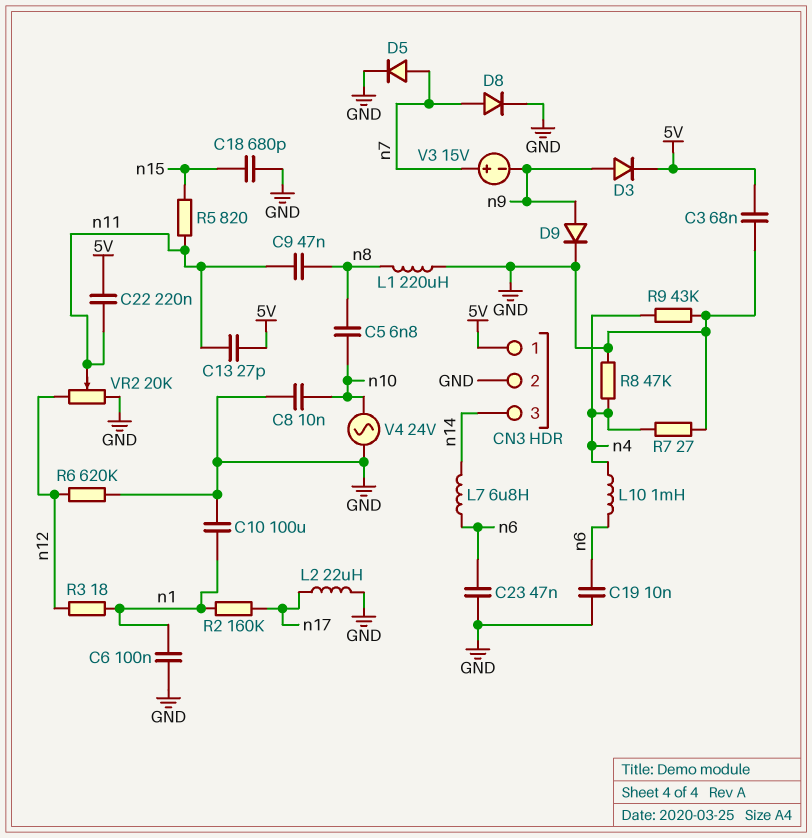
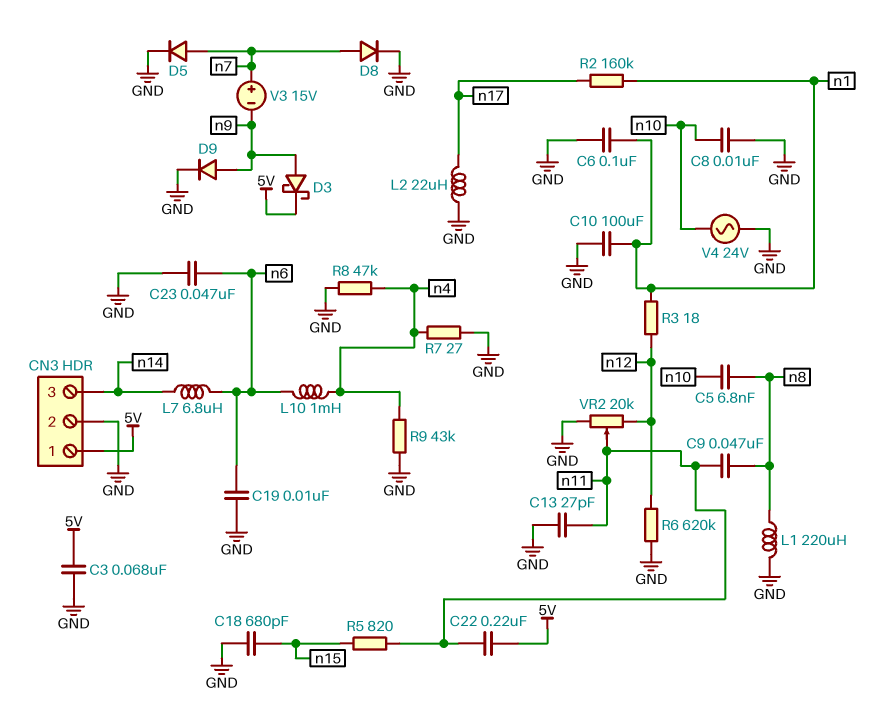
C13: 27pF (5V, n11) -> 27pF (GND, n11)
D3: diode (A n9, K 5V) -> schottky (A n9, K 5V)

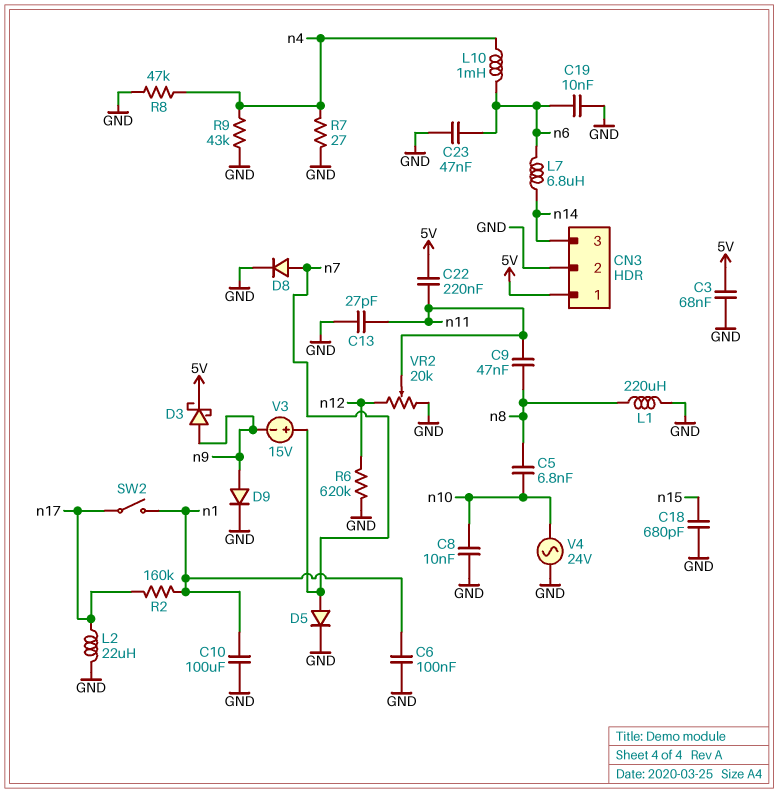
R3: 18 (n1, n12) -> none
R5: 820 (n11, n15) -> none
SW2: none -> switch (n1, n17)

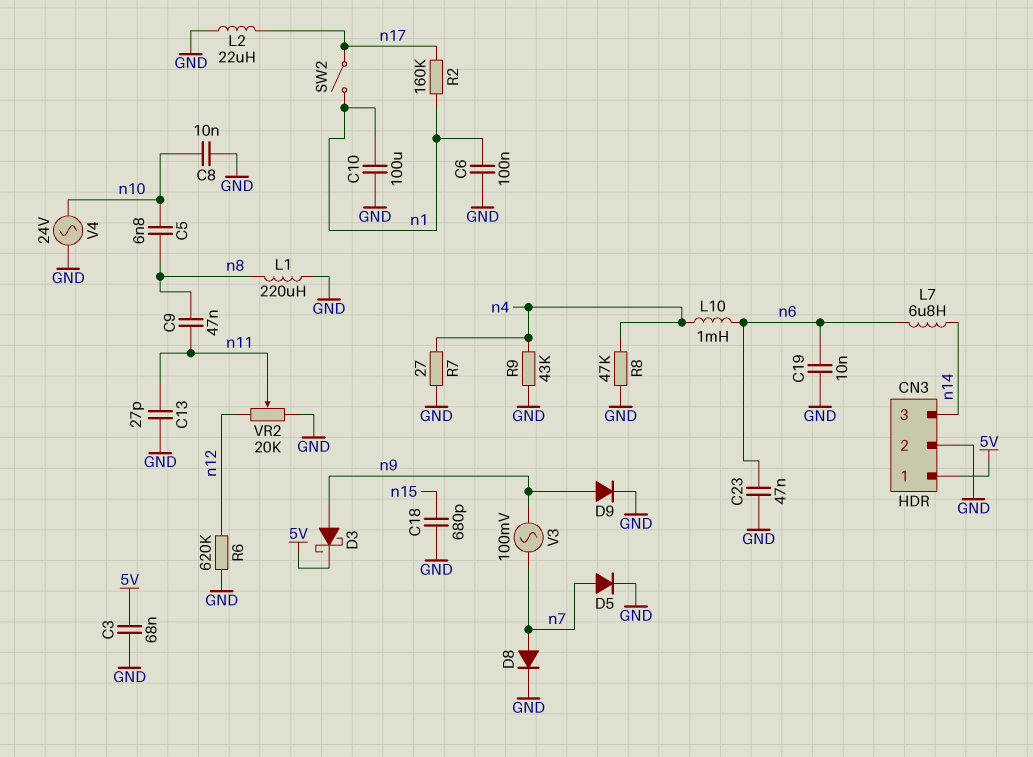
C22: 220nF (5V, n11) -> none
V3: 15V (plus n7, minus n9) -> AC 100mV (n7, n9)

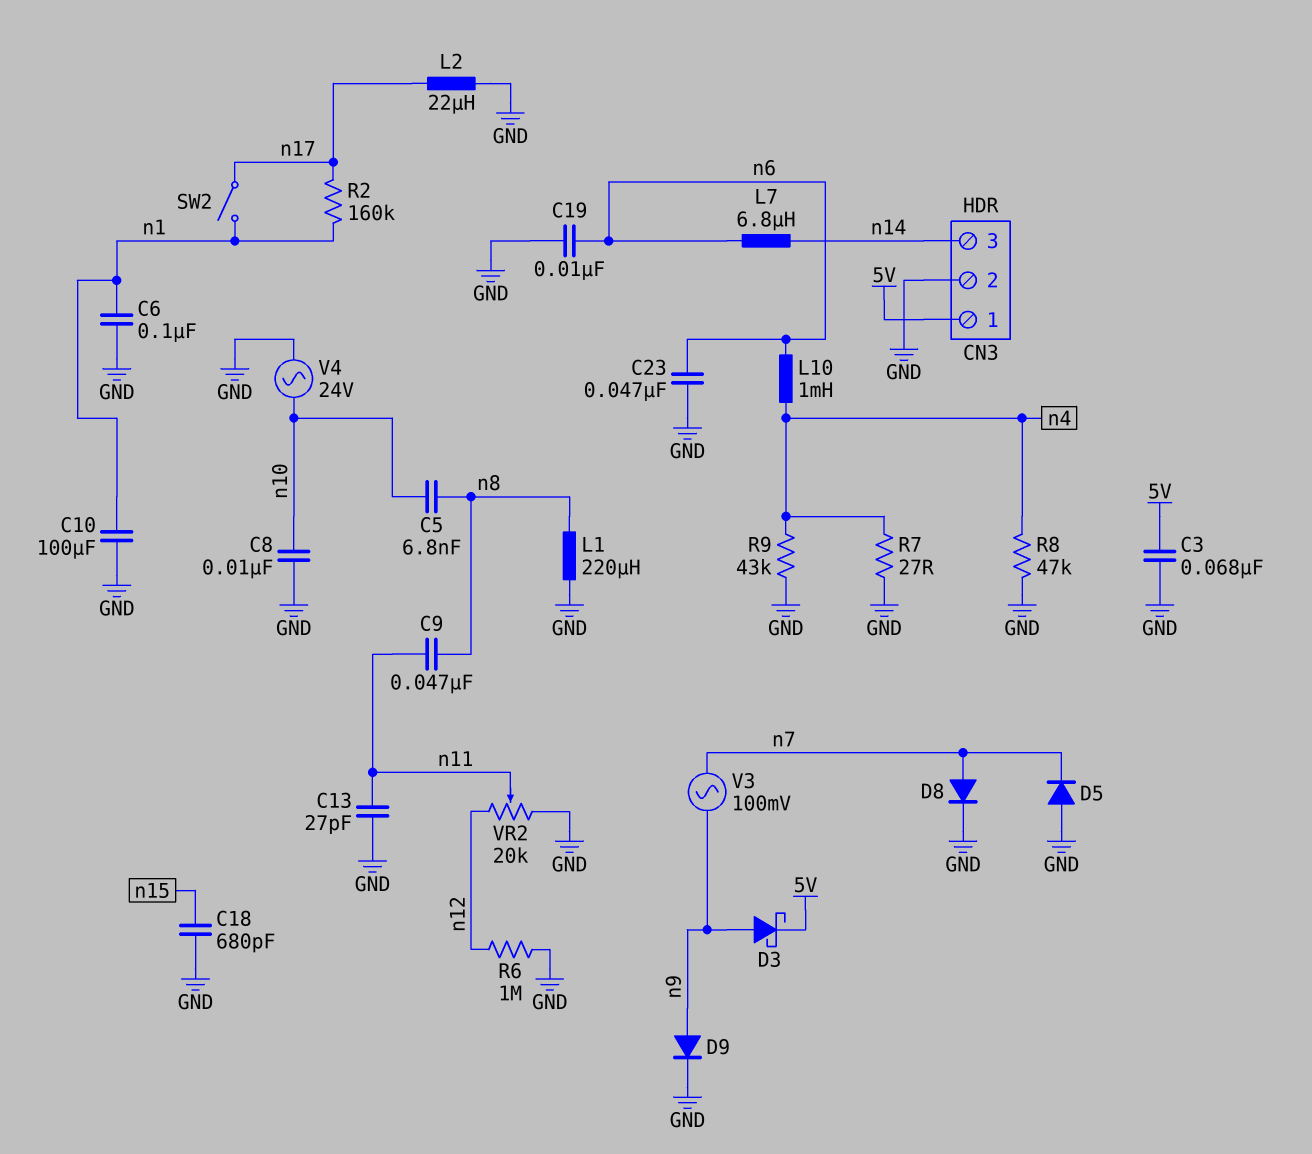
D5: diode (A n7, K GND) -> diode (A GND, K n7)
R6: 620k (GND, n12) -> 1M (GND, n12)

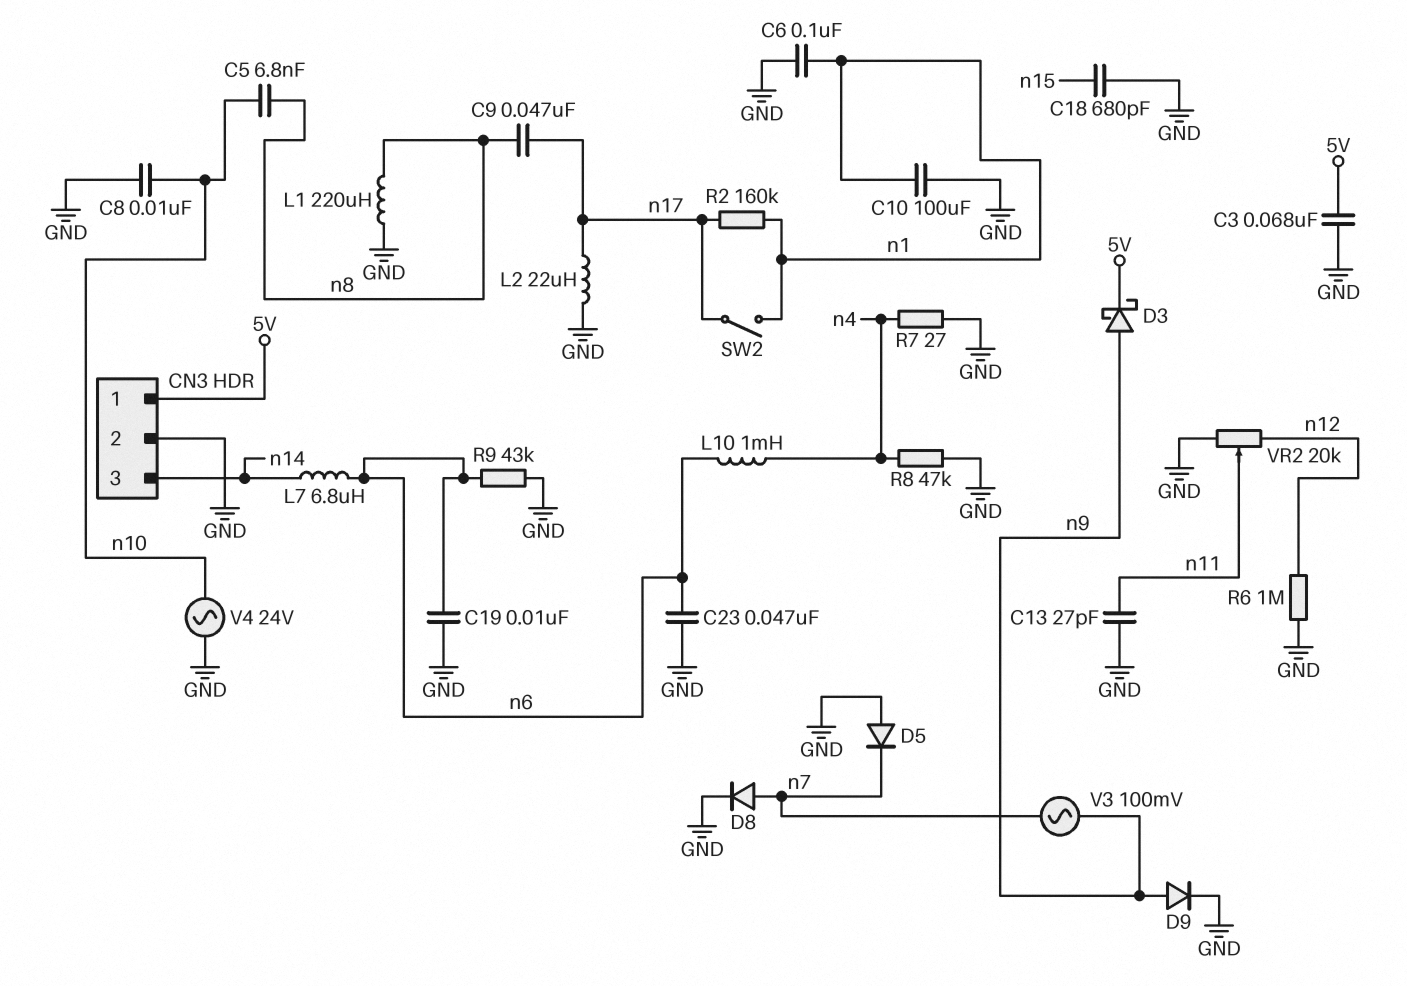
C9: 47nF (n8, n11) -> 47nF (n8, n17)
R9: 43k (GND, n4) -> 43k (GND, n6)

